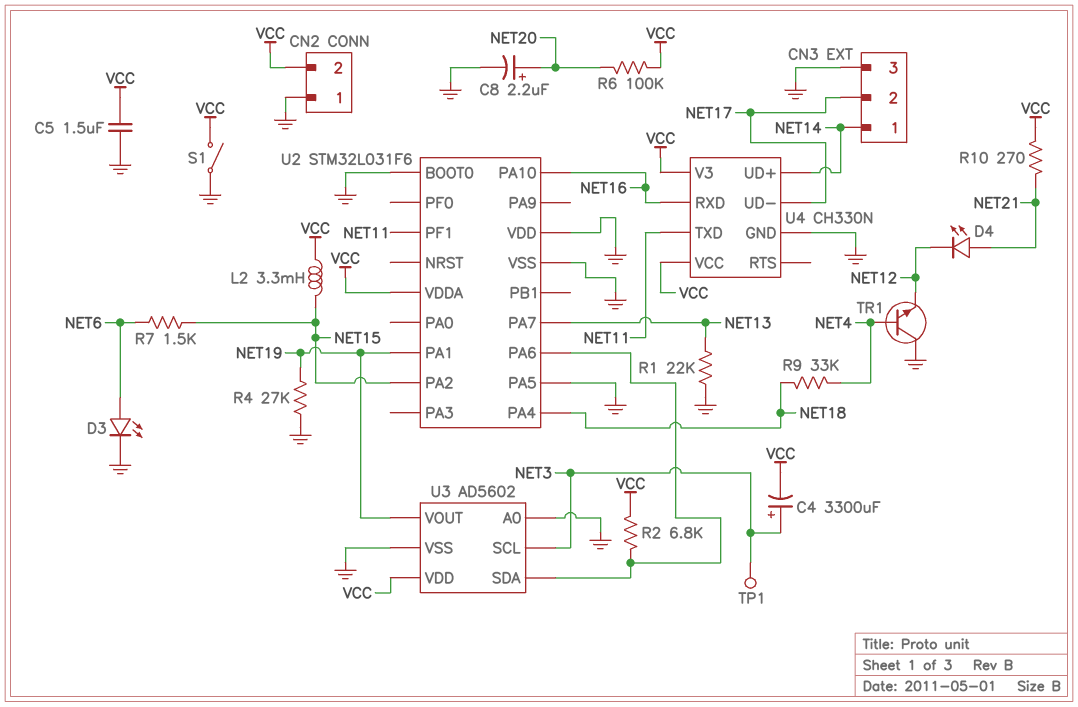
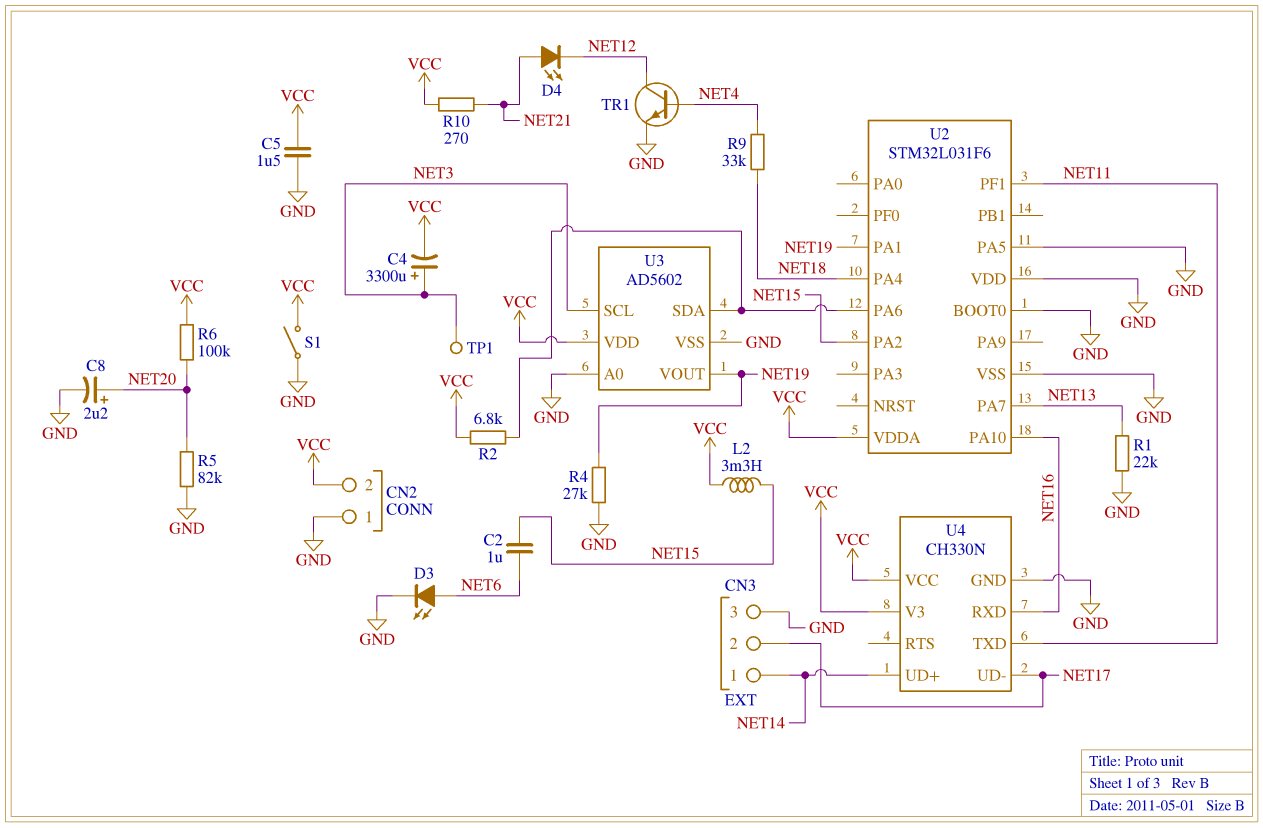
C2: none -> 1uF (NET6, NET15)
R5: none -> 82k (GND, NET20)
R7: 1.5k (NET6, NET15) -> none
TR1: NPN (B NET4, C GND, E NET12) -> NPN (B NET4, C NET12, E GND)

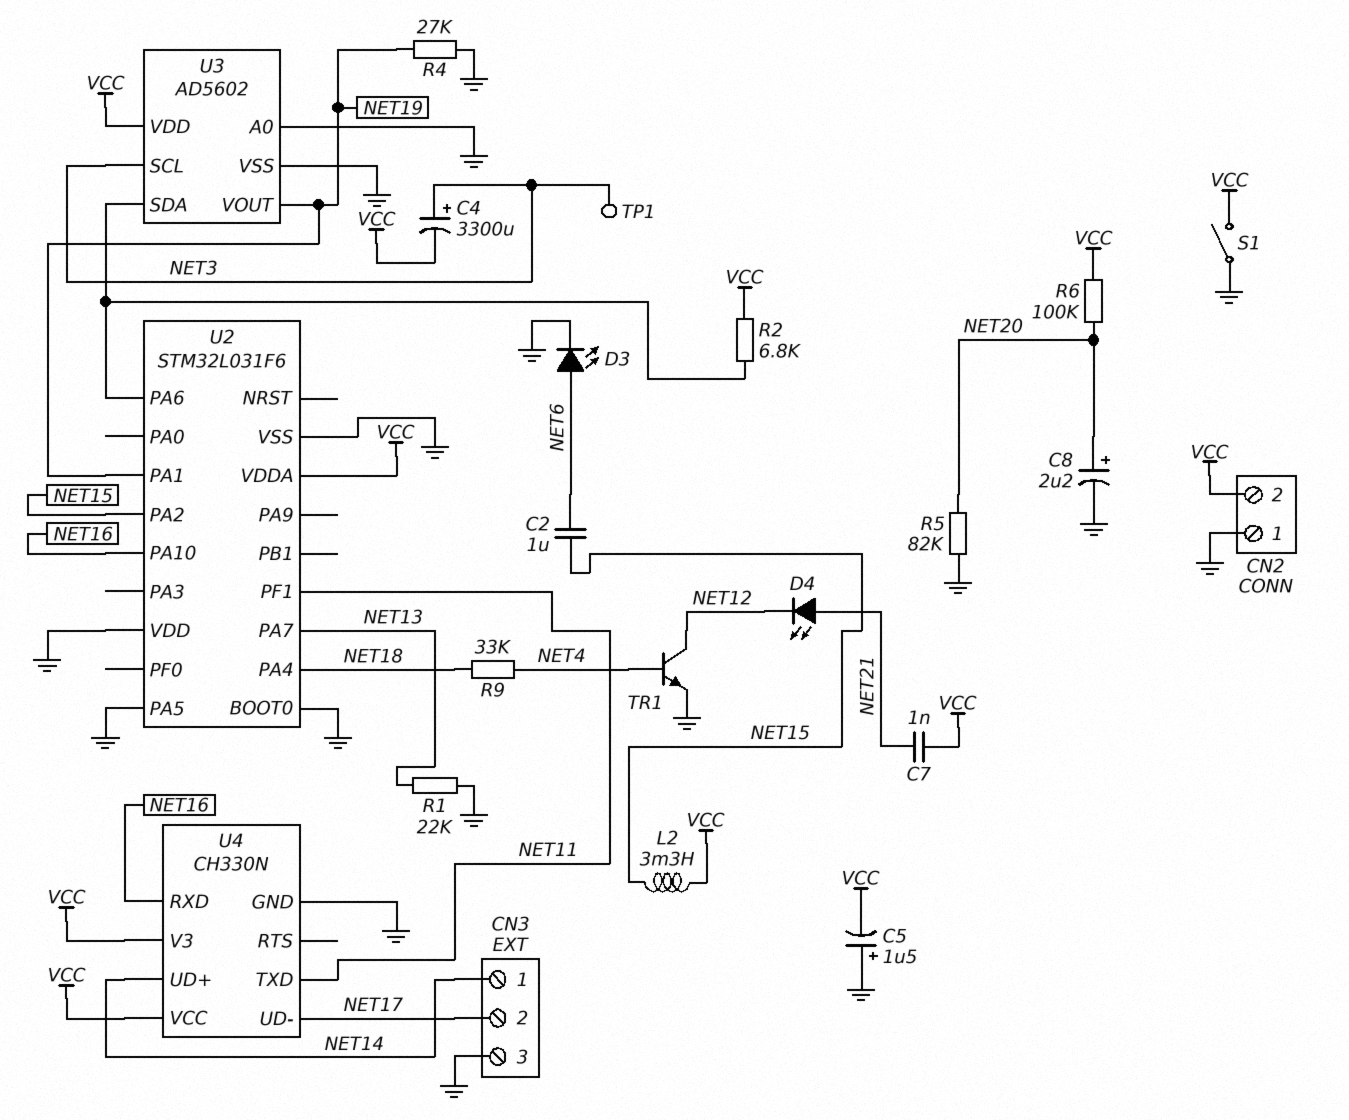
C5: 1.5uF (GND, VCC) -> 1.5uF (plus GND, minus VCC)
C7: none -> 1nF (NET21, VCC)
R10: 270 (NET21, VCC) -> none

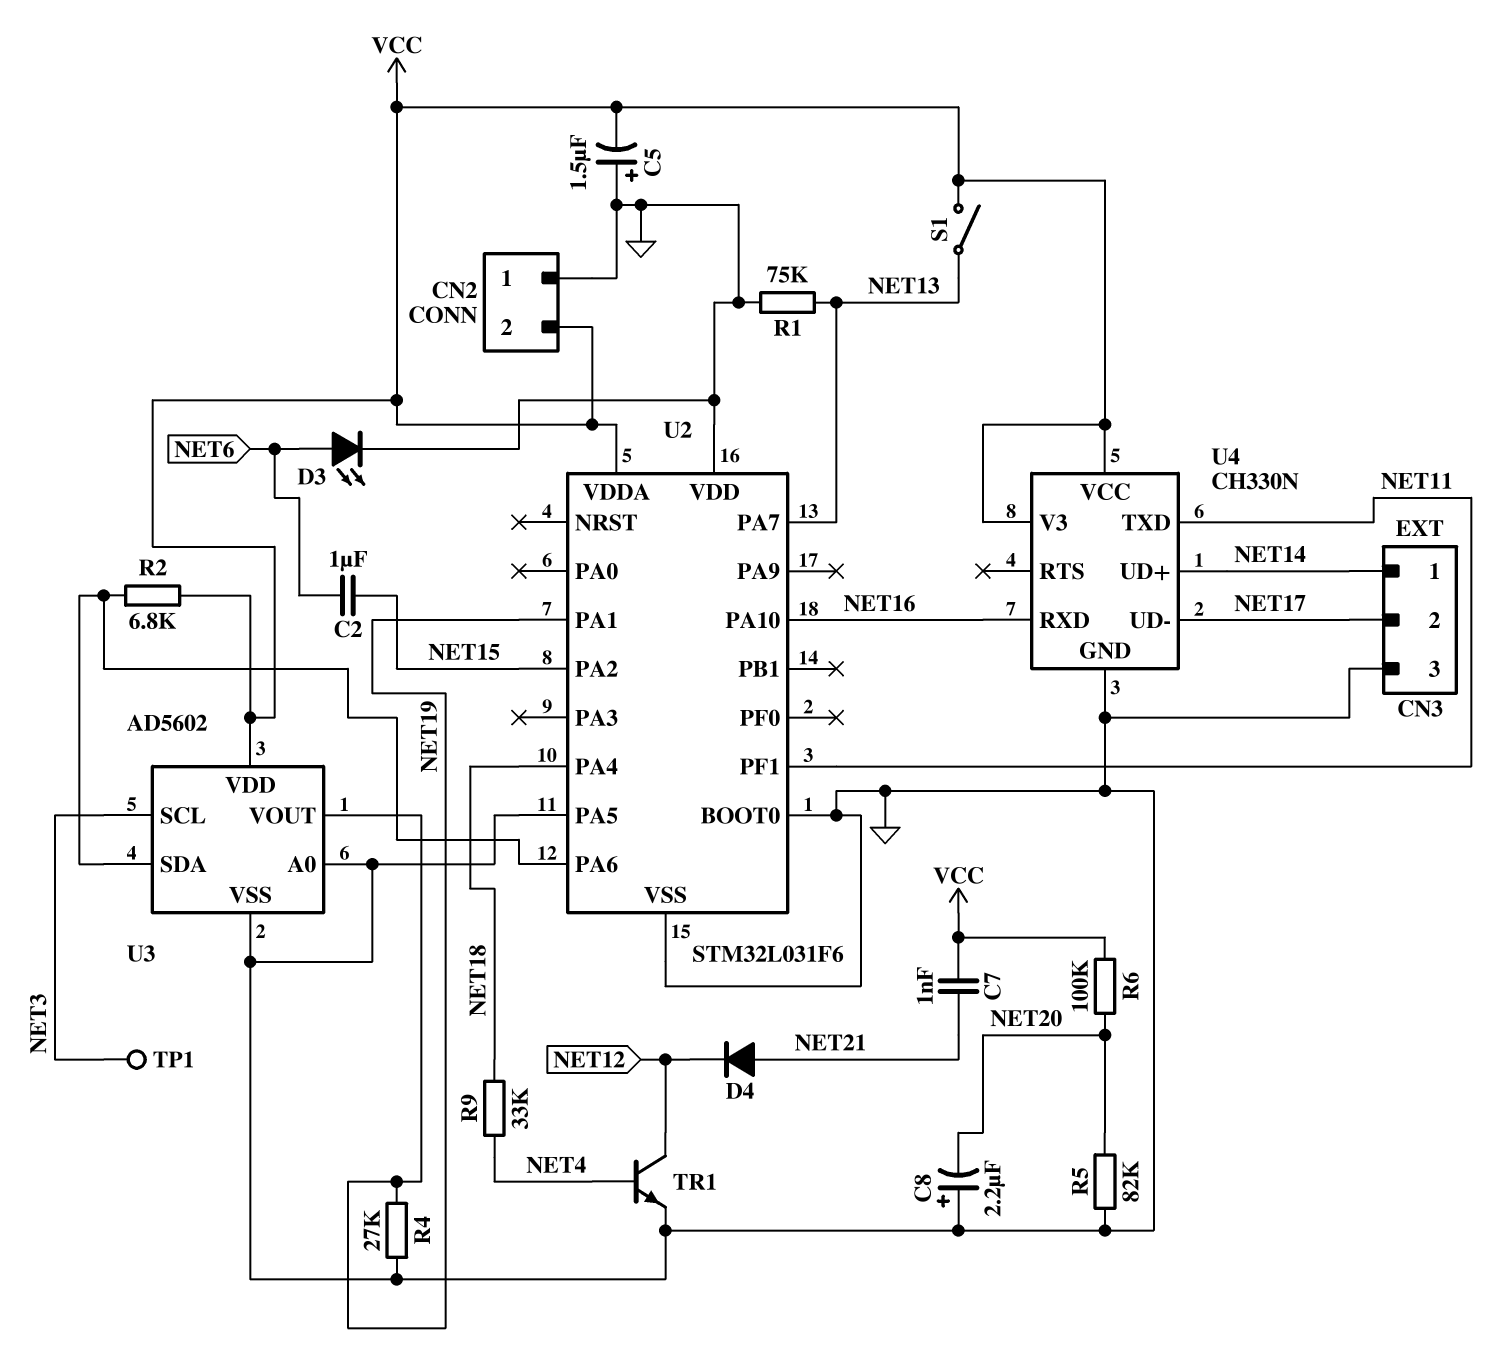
C4: 3300uF (plus NET3, minus VCC) -> none
C8: 2.2uF (plus NET20, minus GND) -> 2.2uF (plus GND, minus NET20)
D4: LED (A NET21, K NET12) -> diode (A NET21, K NET12)
L2: 3.3mH (NET15, VCC) -> none
R1: 22k (GND, NET13) -> 75k (GND, NET13)
S1: switch (GND, VCC) -> switch (NET13, VCC)

